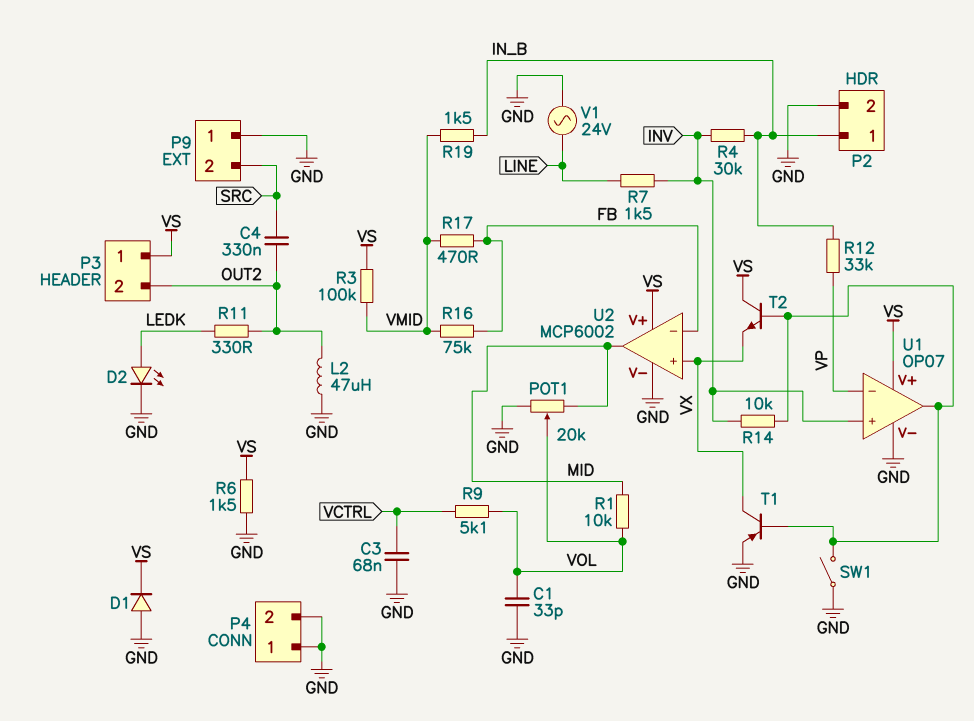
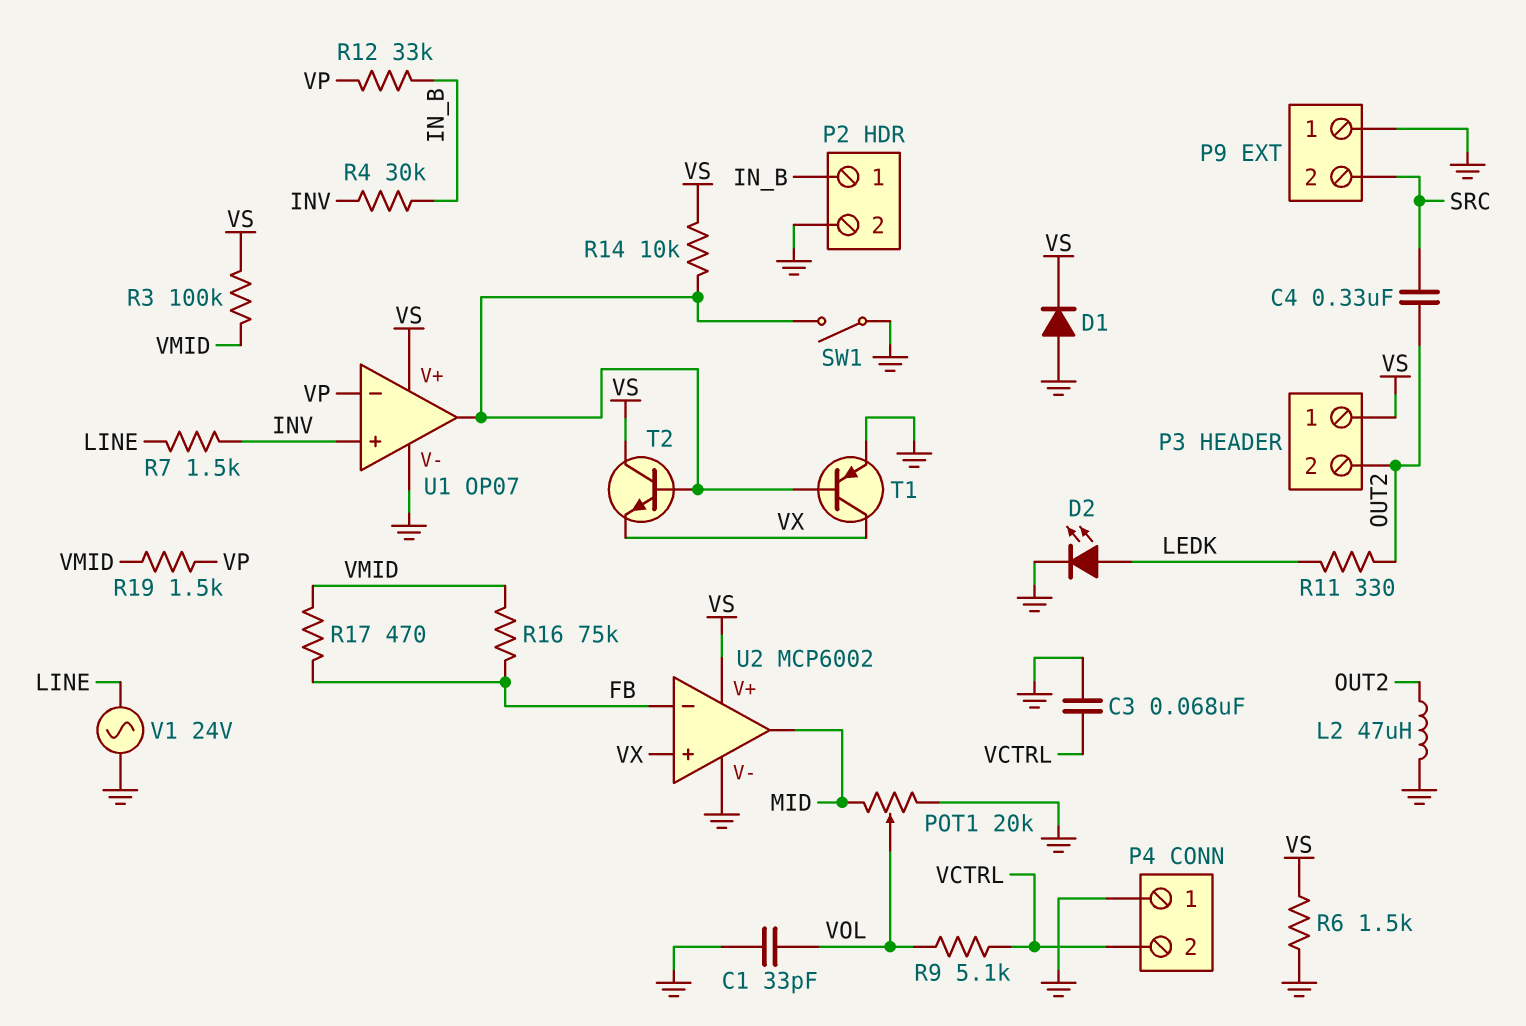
P4 pin 2: GND -> VCTRL
R1: 10k (MID, VOL) -> none
R14: 10k (INV, U1/out) -> 10k (U1/out, VS)
R19: 1.5k (IN_B, VMID) -> 1.5k (VMID, VP)

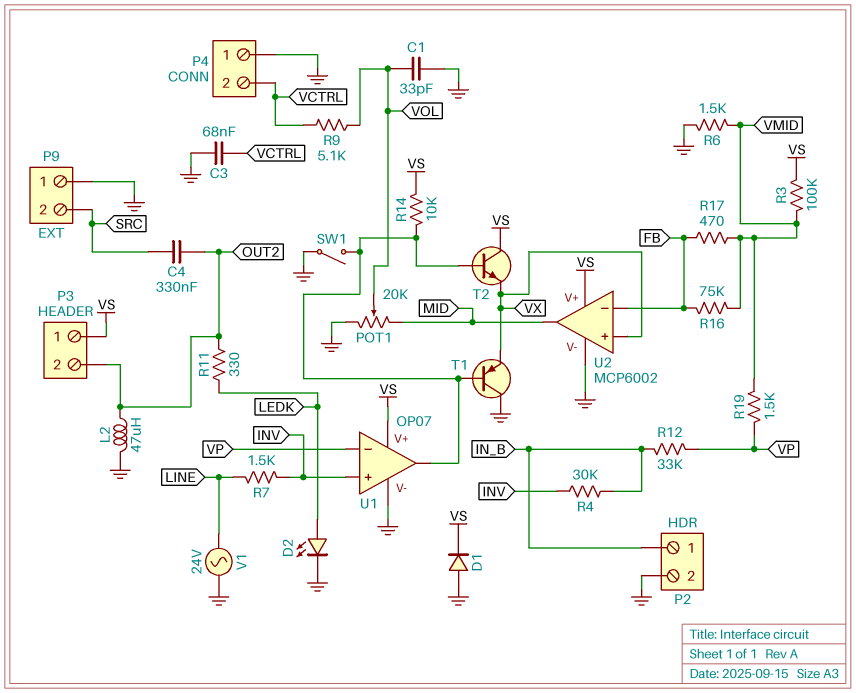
R6: 1.5k (GND, VS) -> 1.5k (GND, VMID)
T1: PNP (B U1/out, C VX, E GND) -> PNP (B U1/out, C GND, E VX)

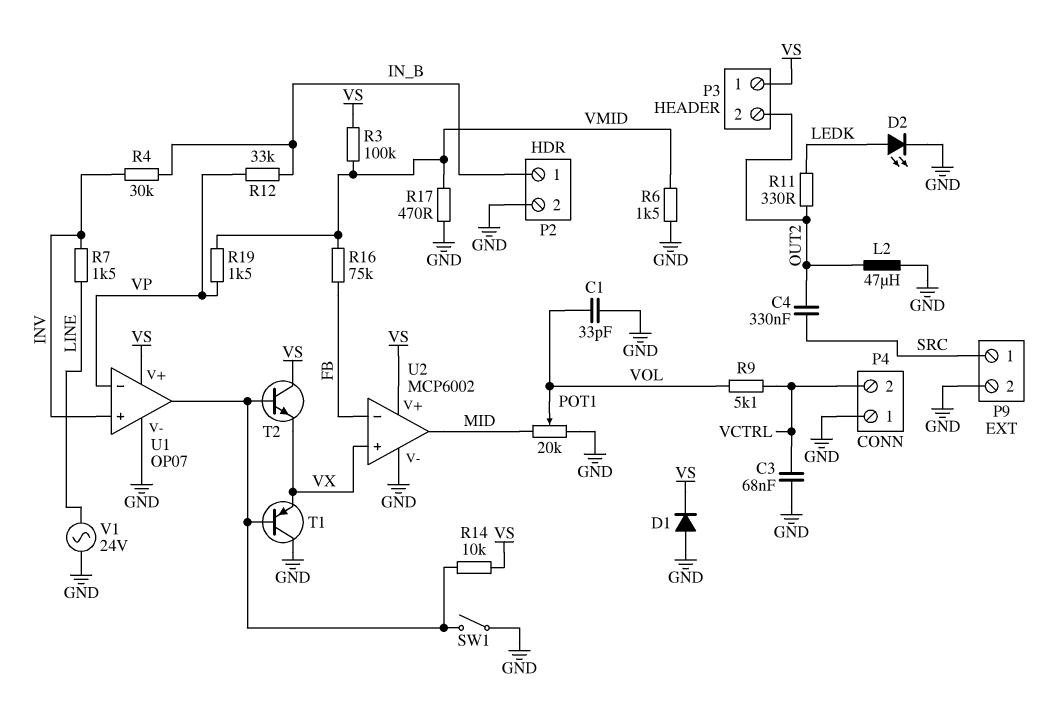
P9 pin 1: GND -> SRC
P9 pin 2: SRC -> GND
R17: 470 (FB, VMID) -> 470 (GND, VMID)

